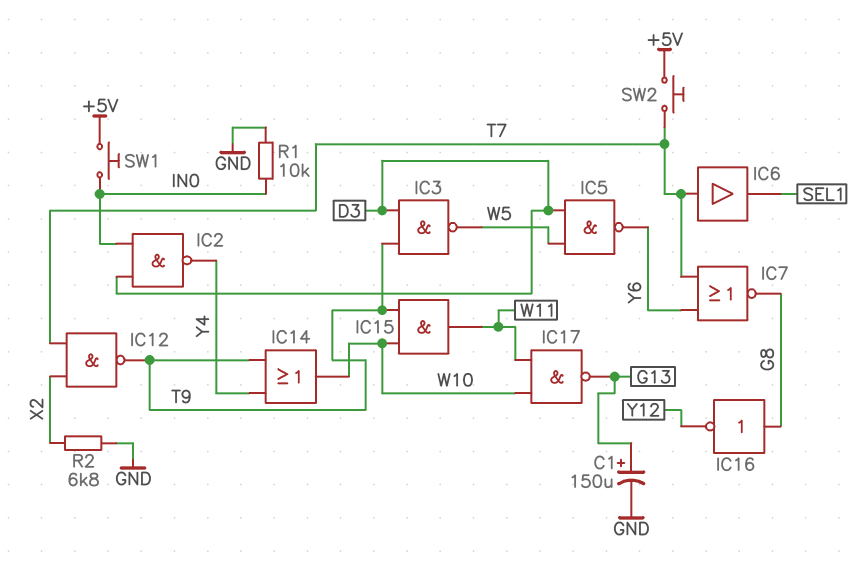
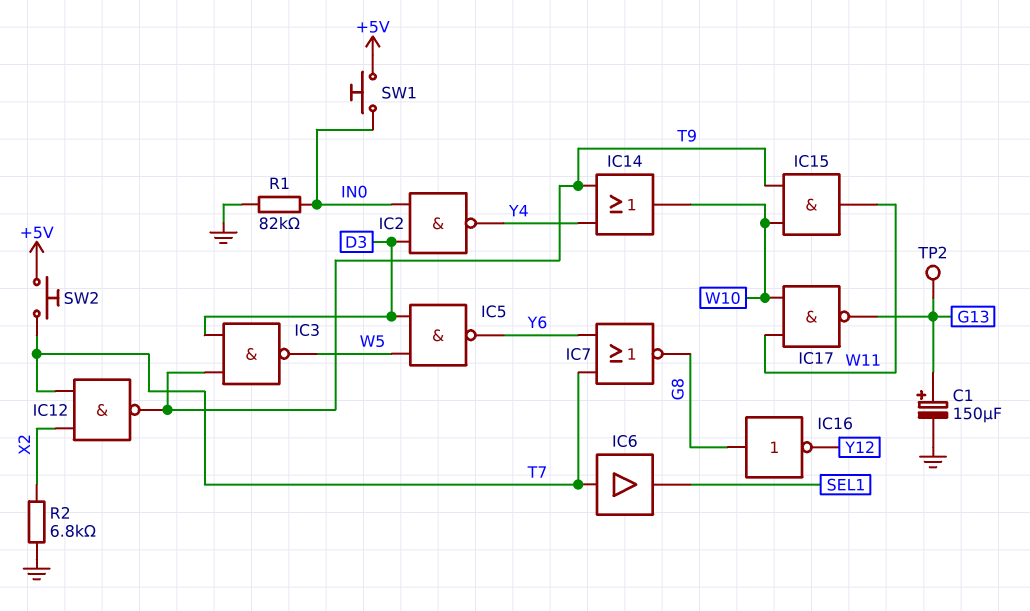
R1: 10k (GND, IN0) -> 82k (GND, IN0)
TP2: none -> test point (G13)

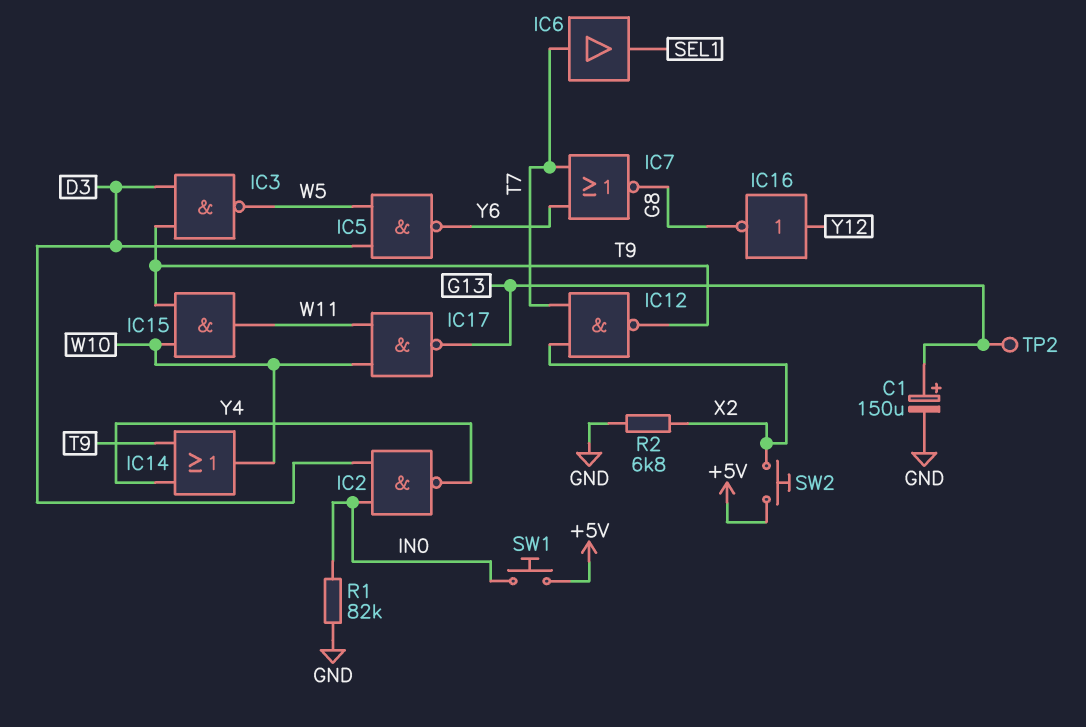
IC16: NOT (in G8, out Y12) -> NOT (in Y12, out G8)
SW2: button (+5V, T7) -> button (+5V, X2)

